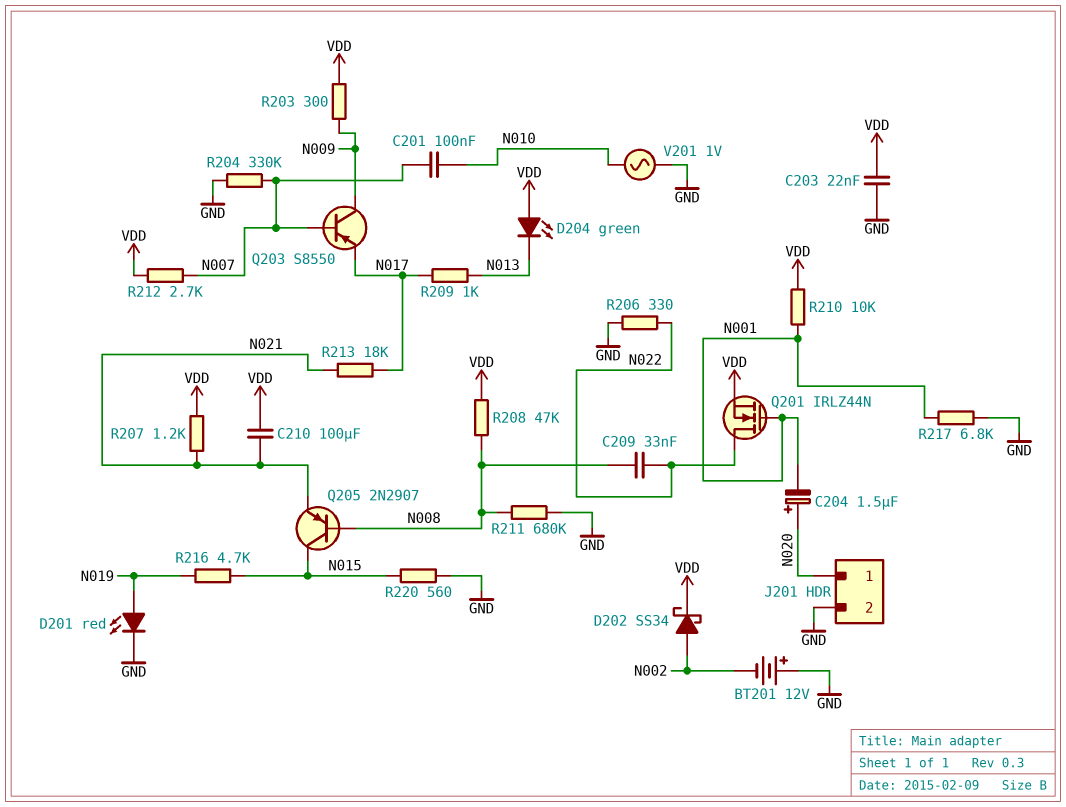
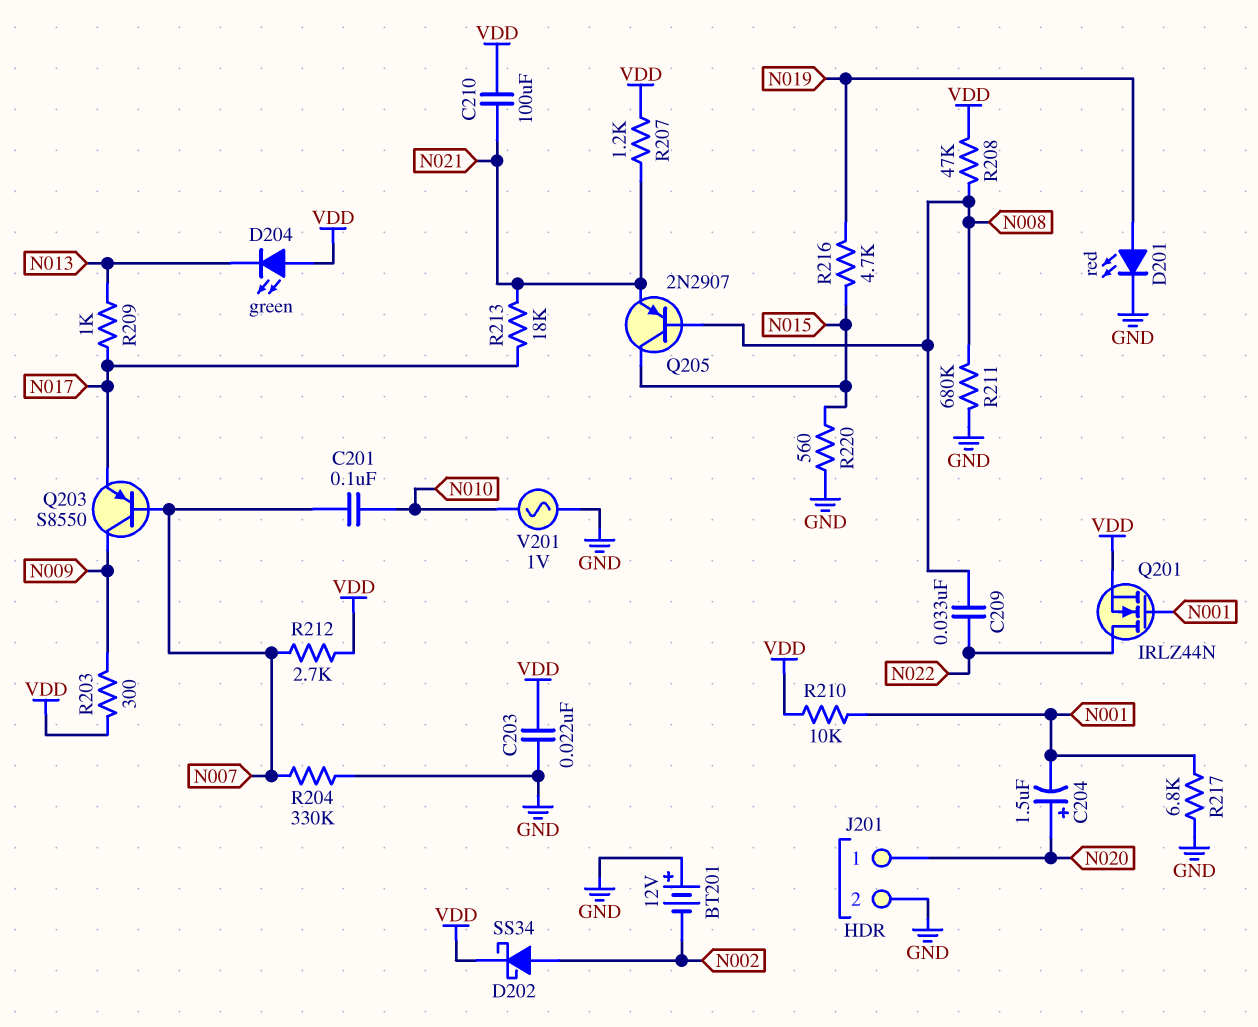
R206: 330 (GND, N022) -> none

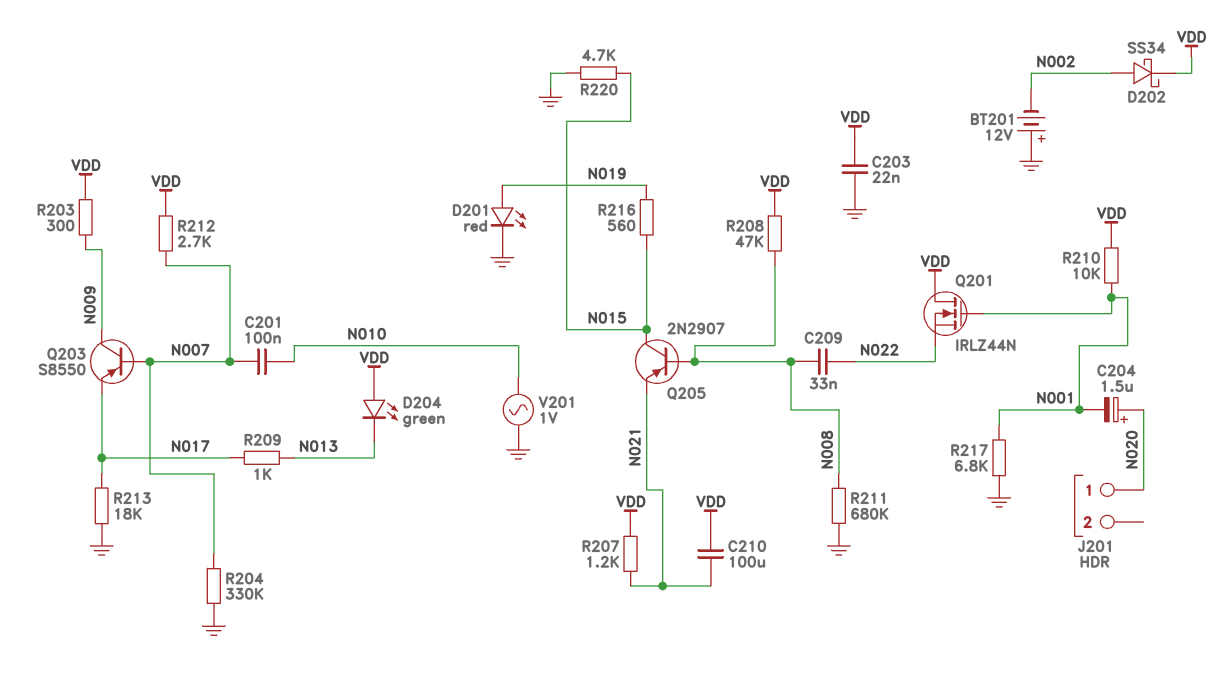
J201 pin 2: GND -> none
Q201: NMOS IRLZ44N (G N001, D N022, S VDD) -> NMOS IRLZ44N (G N001, D VDD, S N022)
R213: 18k (N017, N021) -> 18k (GND, N017)
R216: 4.7k (N015, N019) -> 560 (N015, N019)
R220: 560 (GND, N015) -> 4.7k (GND, N015)

